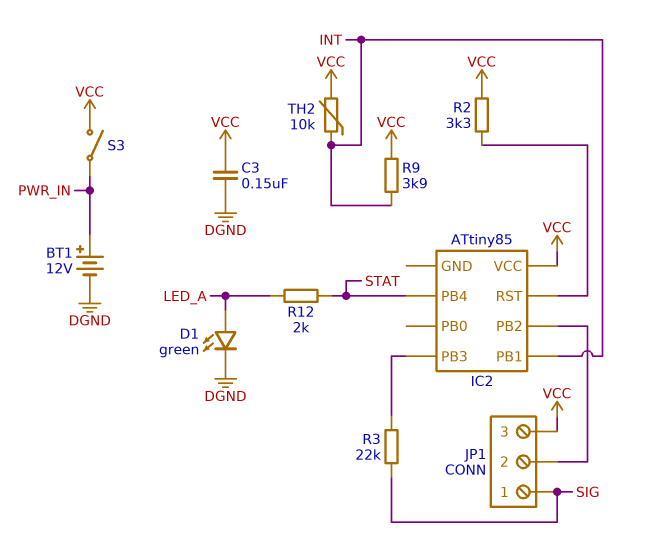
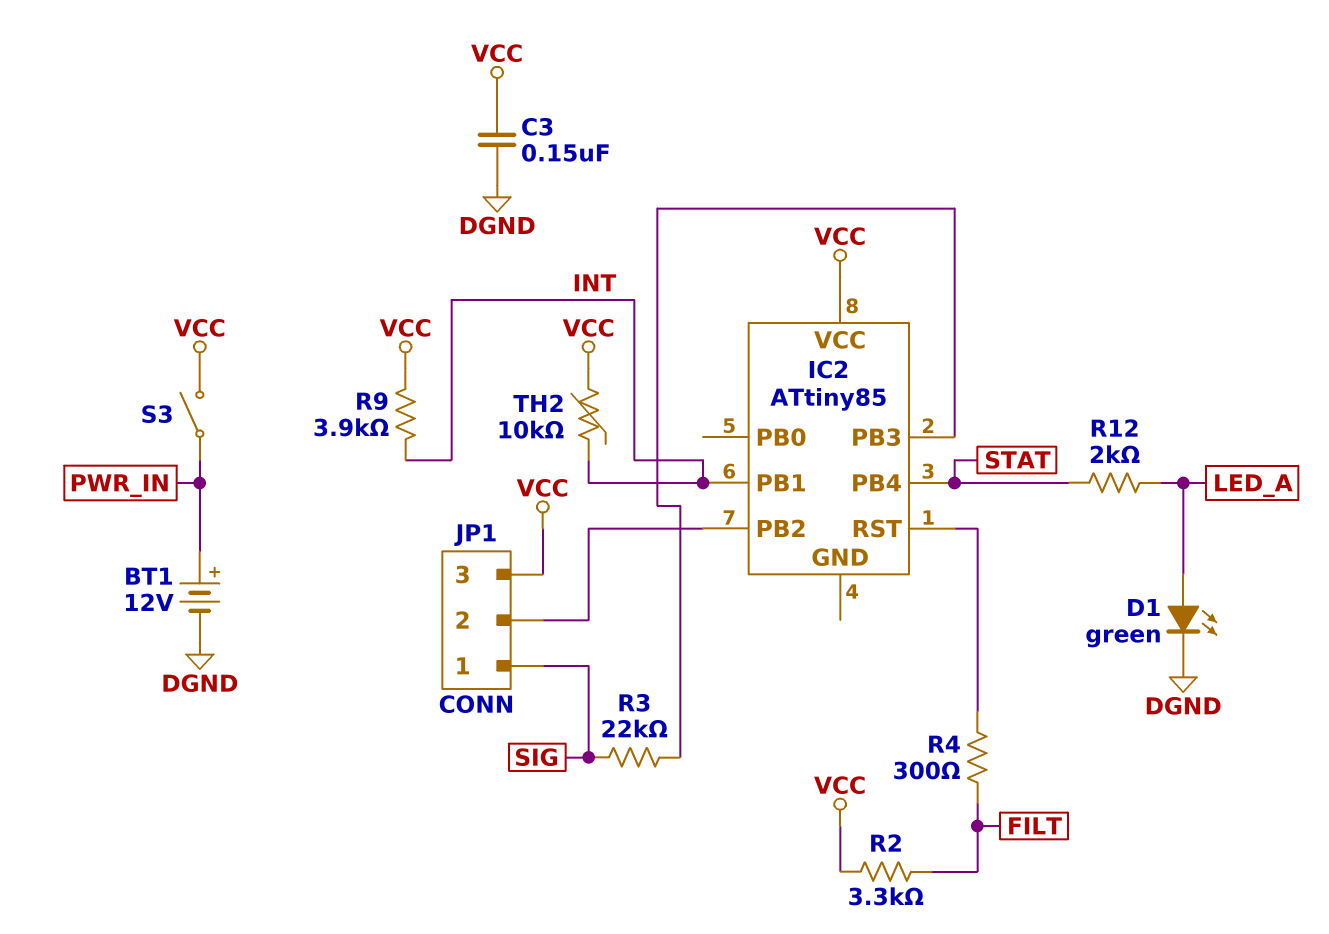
R2: 3.3k (IC2/RST, VCC) -> 3.3k (FILT, VCC)
R4: none -> 300 (FILT, IC2/RST)

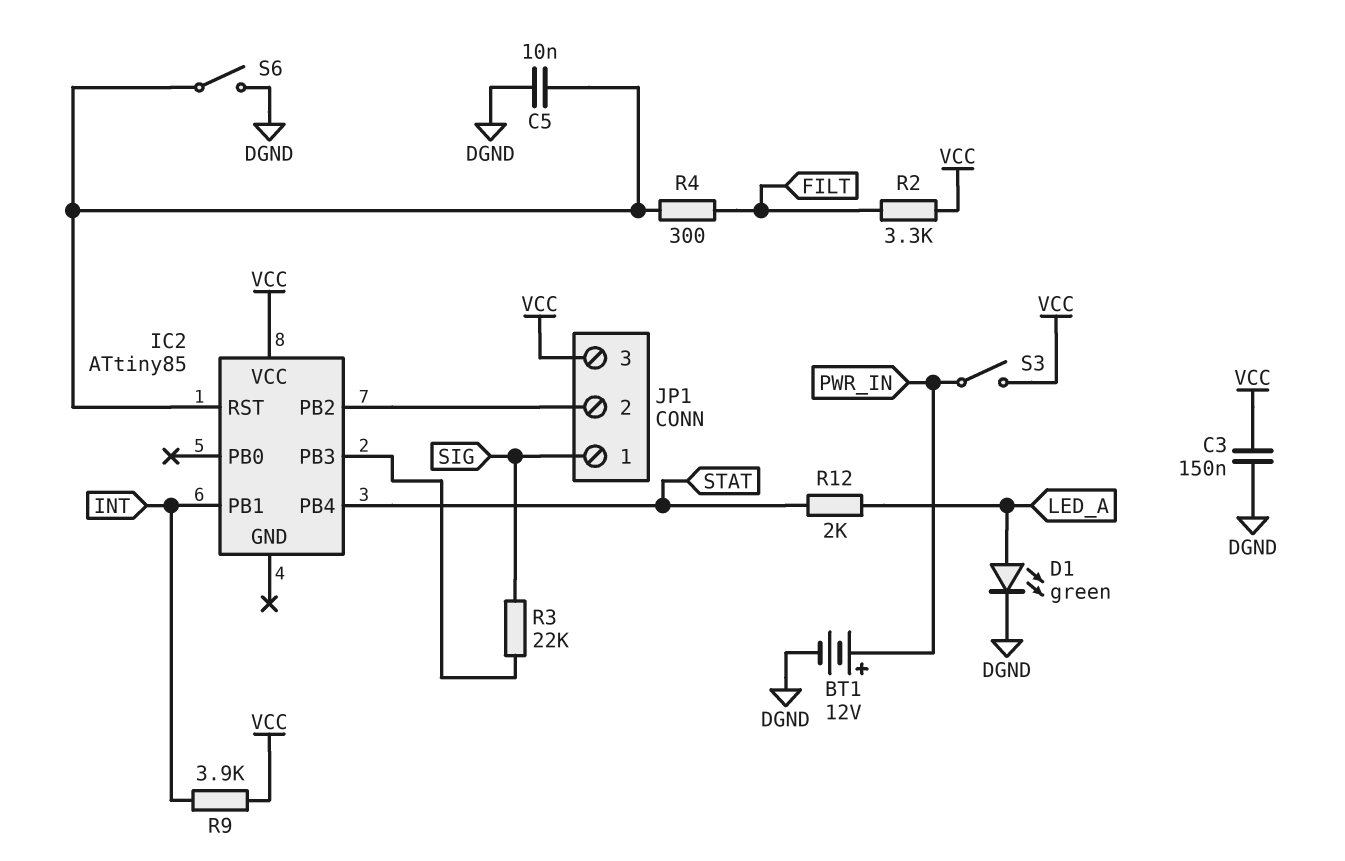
C5: none -> 10nF (DGND, IC2/RST)
S6: none -> switch (DGND, IC2/RST)
TH2: 10k (INT, VCC) -> none

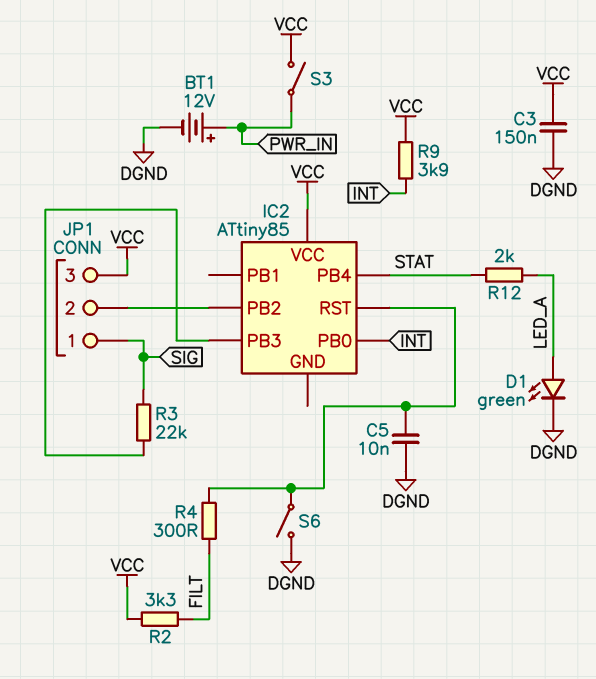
IC2 pin PB0: none -> INT
IC2 pin PB1: INT -> none

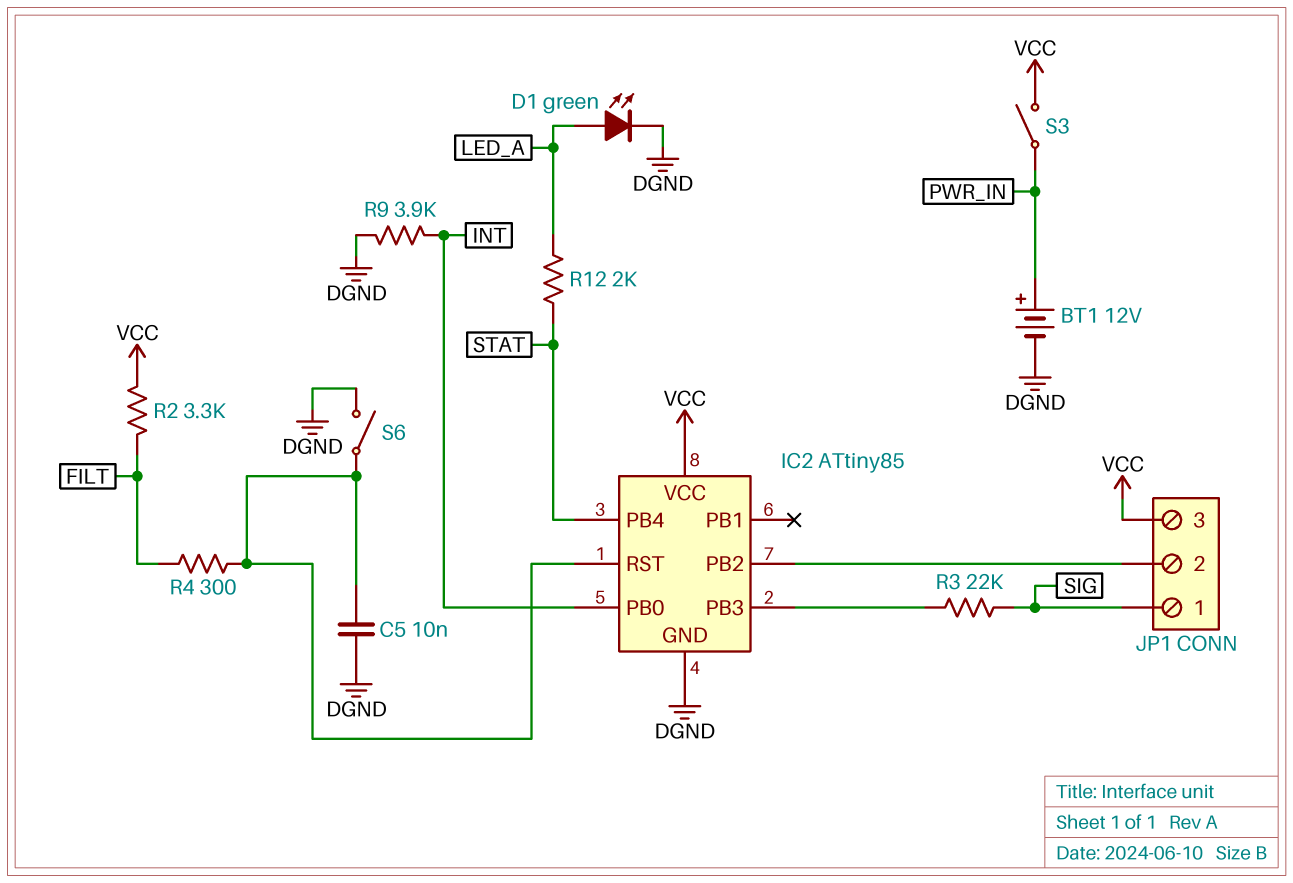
C3: 150nF (DGND, VCC) -> none
IC2 pin GND: none -> DGND
R9: 3.9k (INT, VCC) -> 3.9k (DGND, INT)

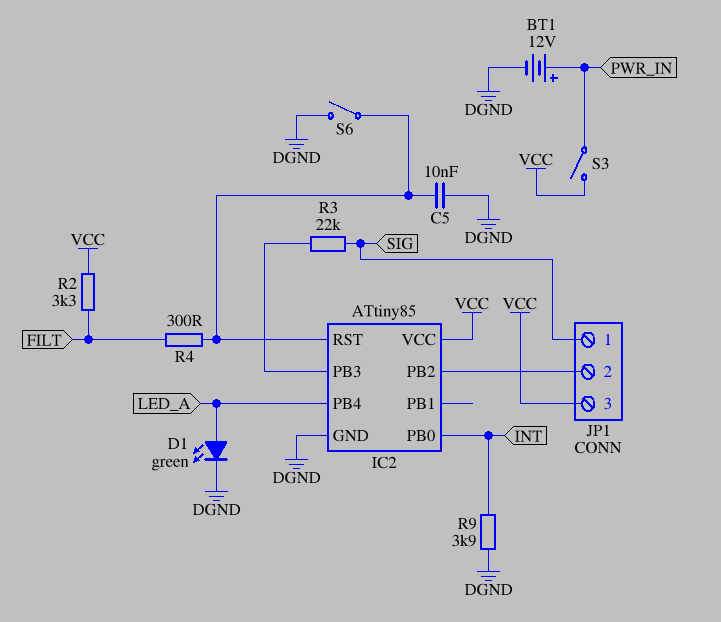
IC2 pin PB4: STAT -> LED_A
R12: 2k (LED_A, STAT) -> none

